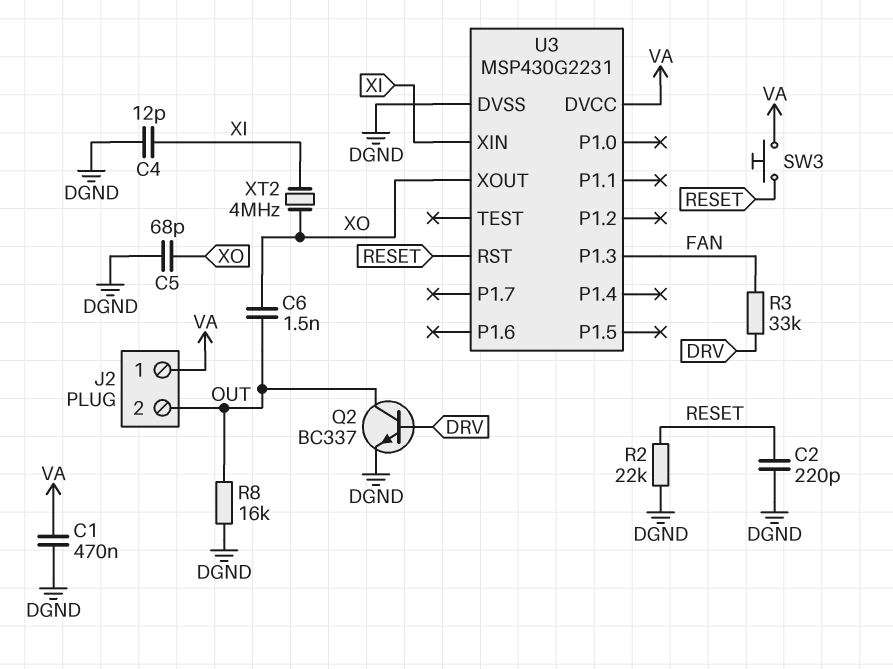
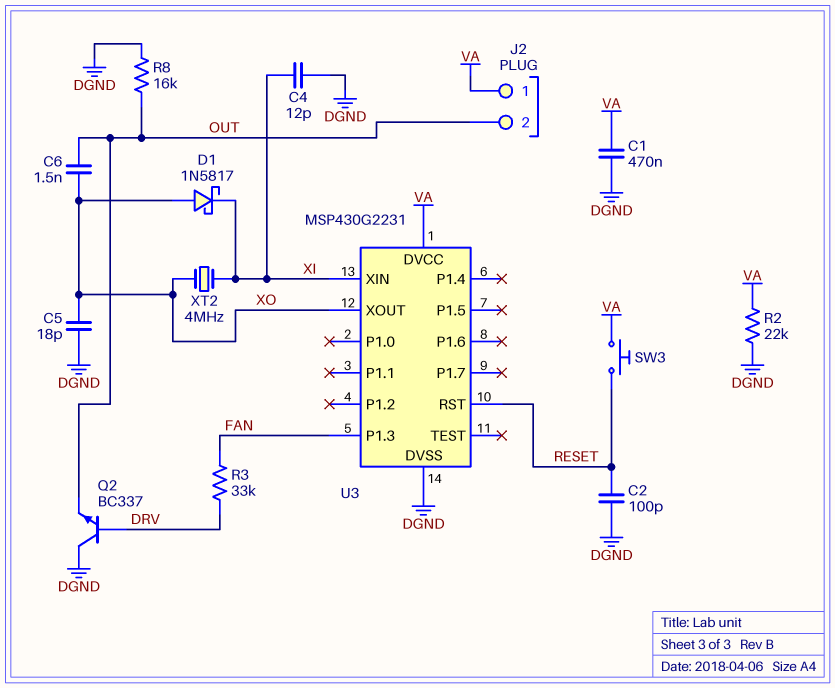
C2: 220pF (DGND, RESET) -> 100pF (DGND, RESET)
C5: 68pF (DGND, XO) -> 18pF (DGND, XO)
D1: none -> schottky 1N5817 (A XO, K XI)
Q2: NPN BC337 (B DRV, C OUT, E DGND) -> NPN BC337 (B DRV, C DGND, E OUT)
R2: 22k (DGND, RESET) -> 22k (DGND, VA)

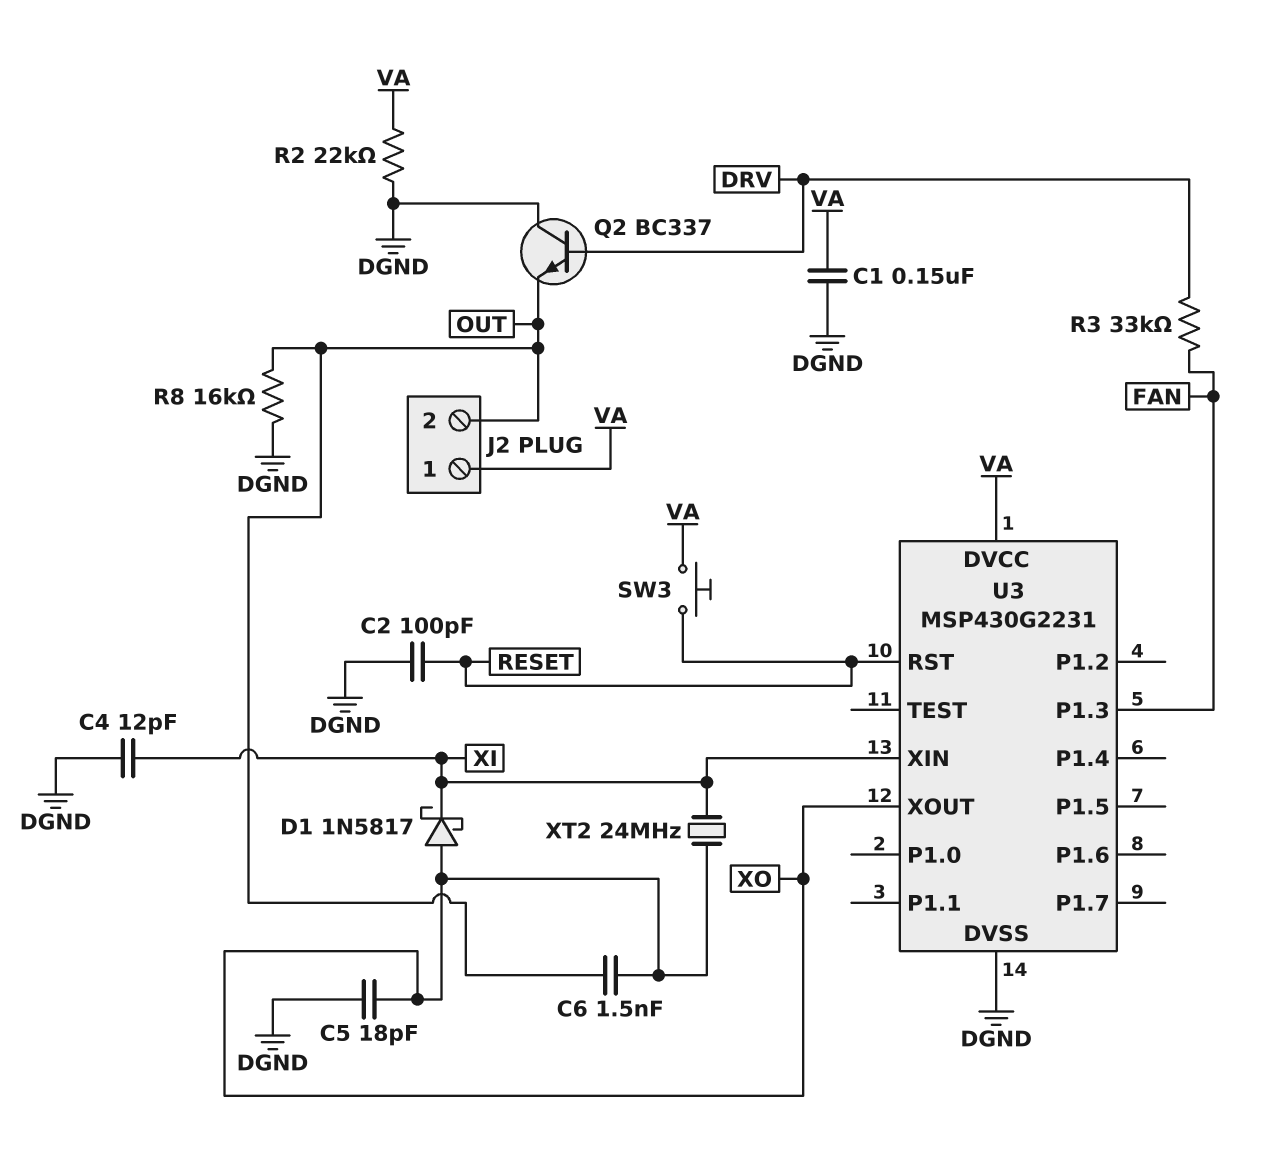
C1: 470nF (DGND, VA) -> 150nF (DGND, VA)
XT2: 4MHz (XI, XO) -> 24MHz (XI, XO)

